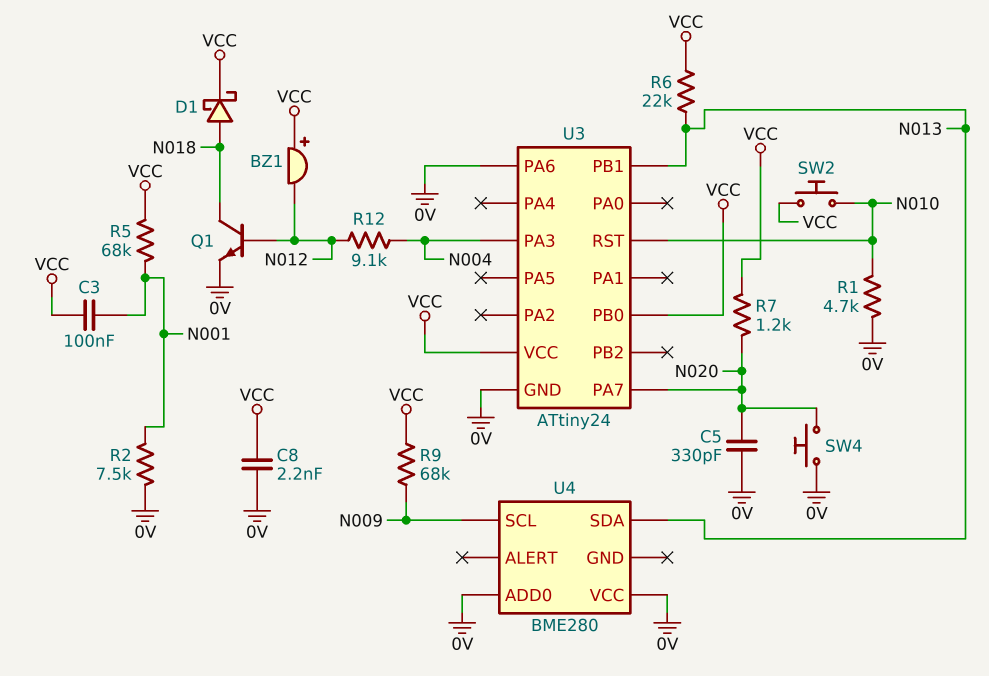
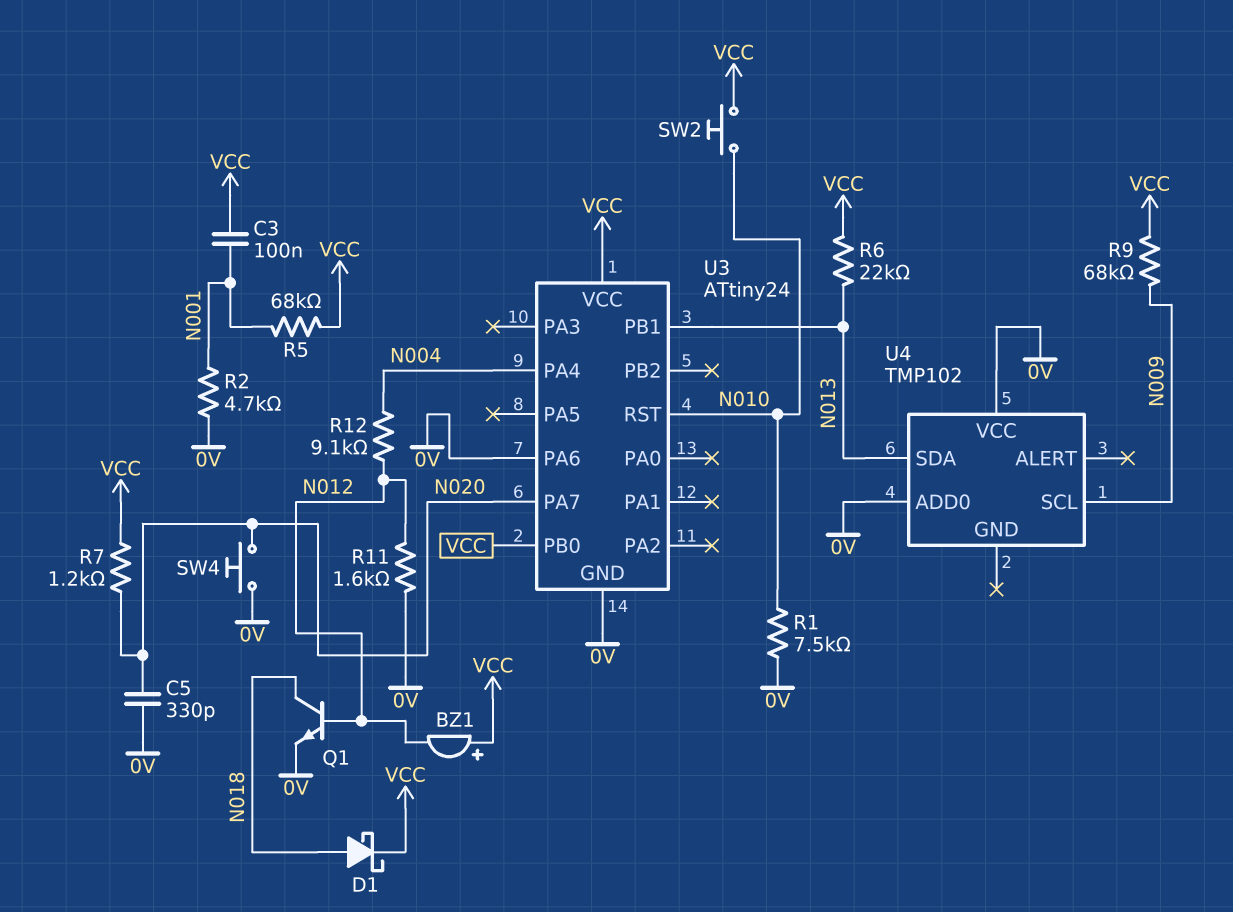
C8: 2.2nF (0V, VCC) -> none
R1: 4.7k (0V, N010) -> 7.5k (0V, N010)
R2: 7.5k (0V, N001) -> 4.7k (0V, N001)
R11: none -> 1.6k (0V, N012)
U3 pin PA3: N004 -> none
U3 pin PA4: none -> N004
U4: BME280 -> TMP102

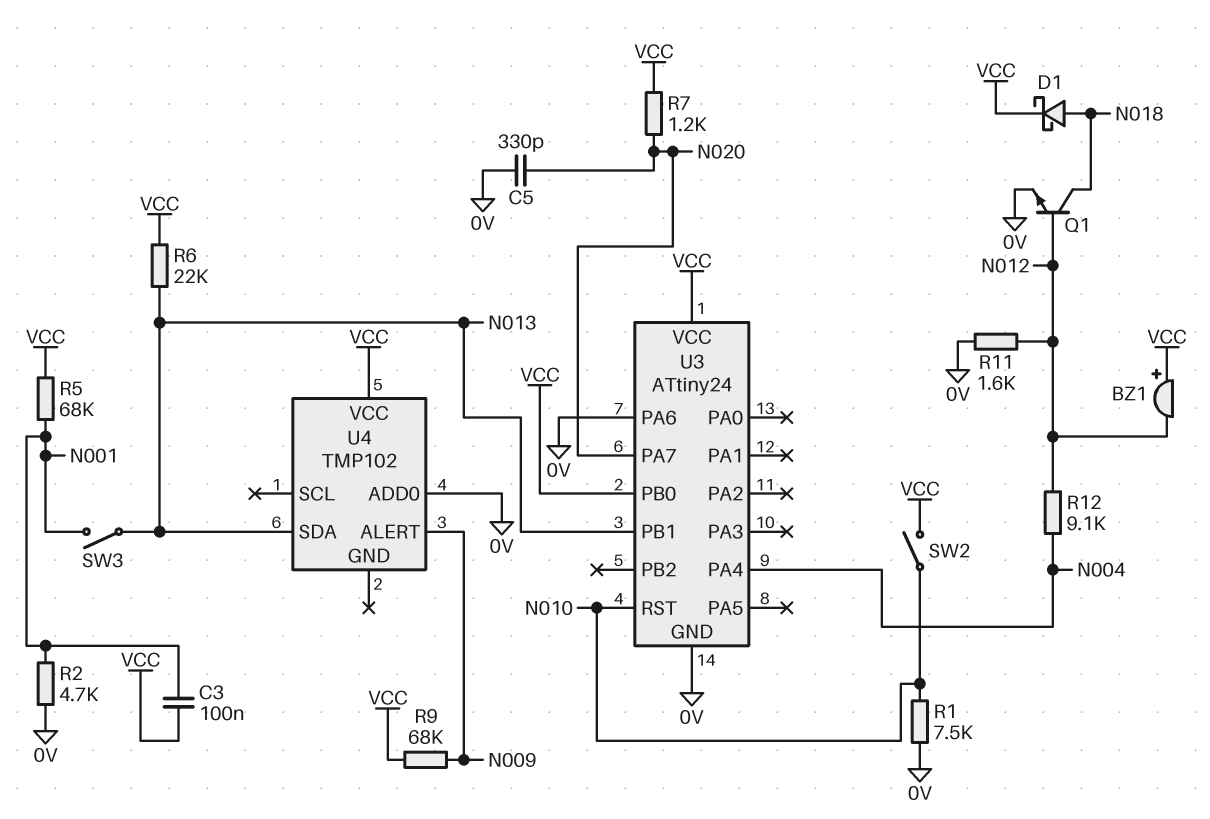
SW2: button (N010, VCC) -> switch (N010, VCC)
SW3: none -> switch (N001, N013)
SW4: button (0V, N020) -> none
U4 pin ALERT: none -> N009
U4 pin SCL: N009 -> none
U4 pin VCC: 0V -> VCC

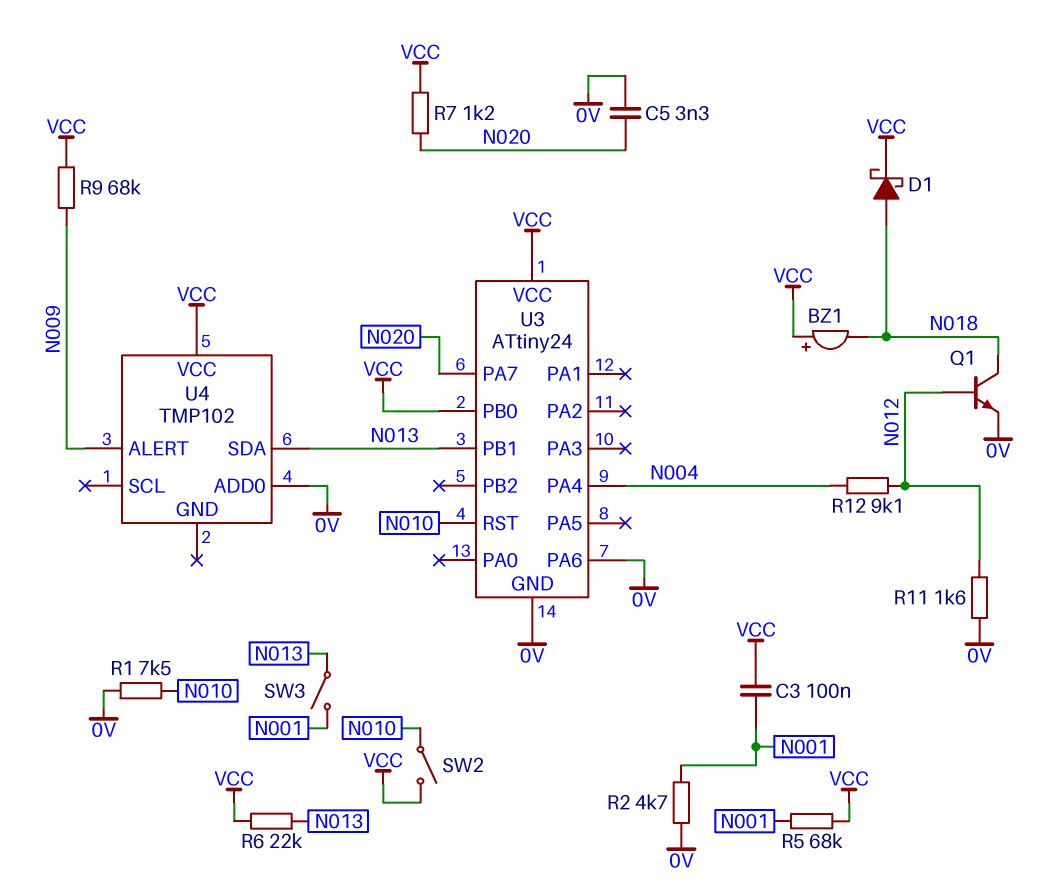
BZ1: buzzer (plus VCC, minus N012) -> buzzer (plus VCC, minus N018)
C5: 330pF (0V, N020) -> 3.3nF (0V, N020)

